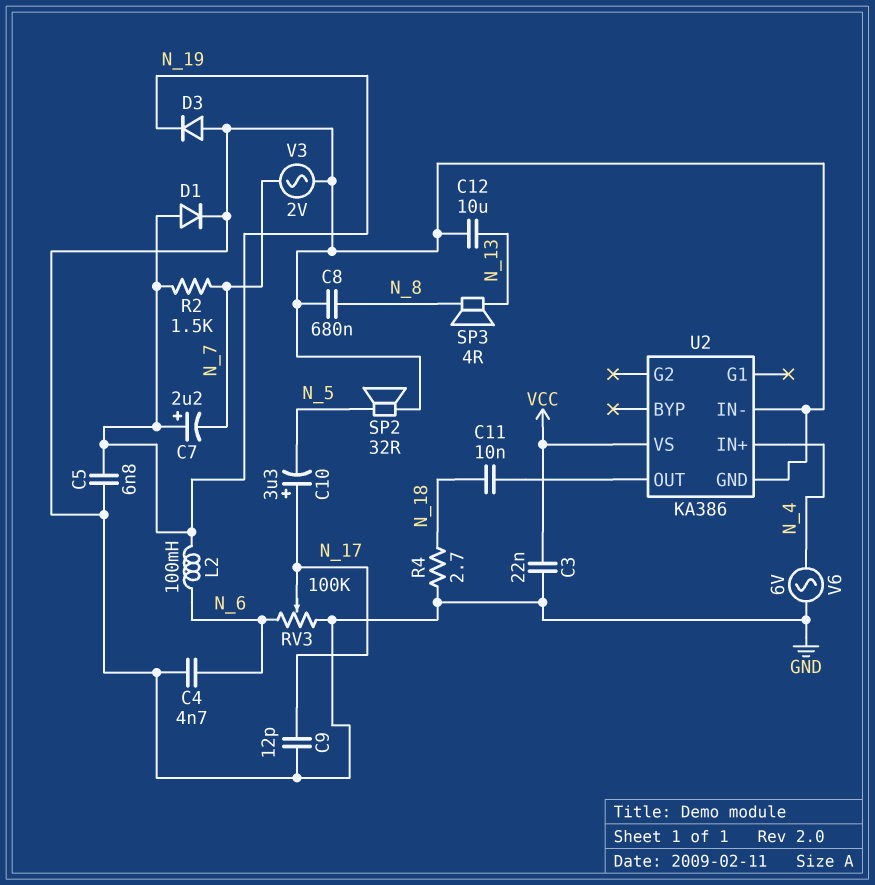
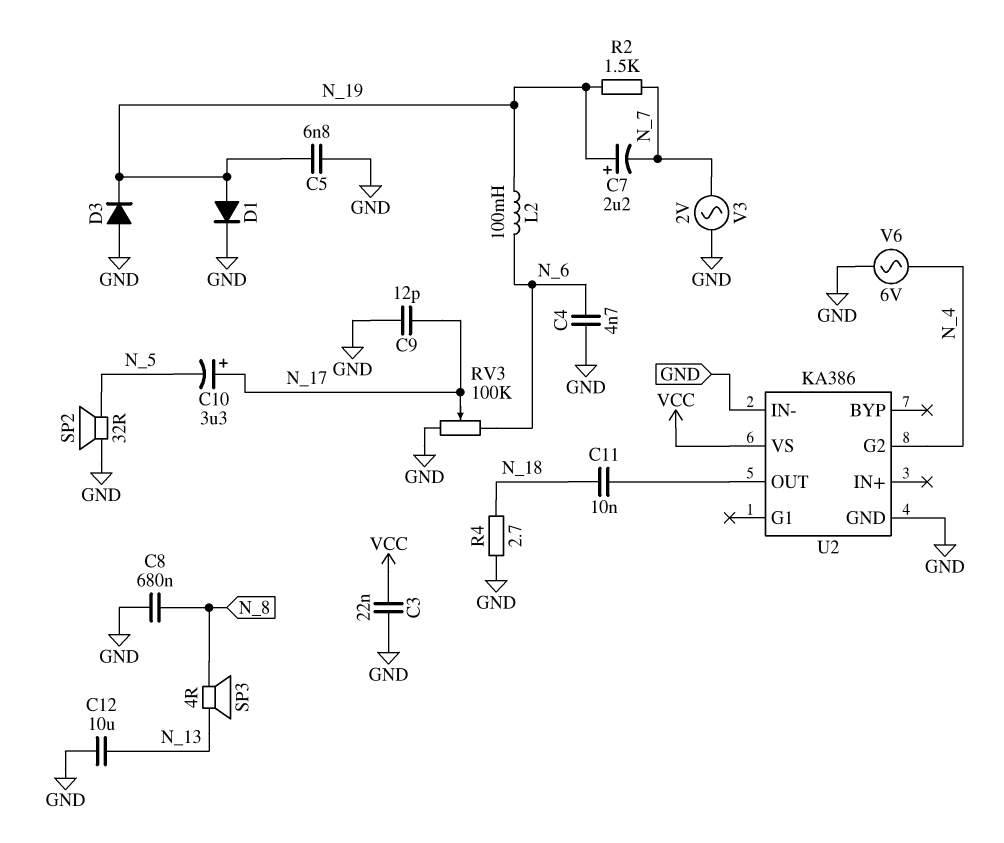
U2 pin G2: none -> N_4
U2 pin IN+: N_4 -> none

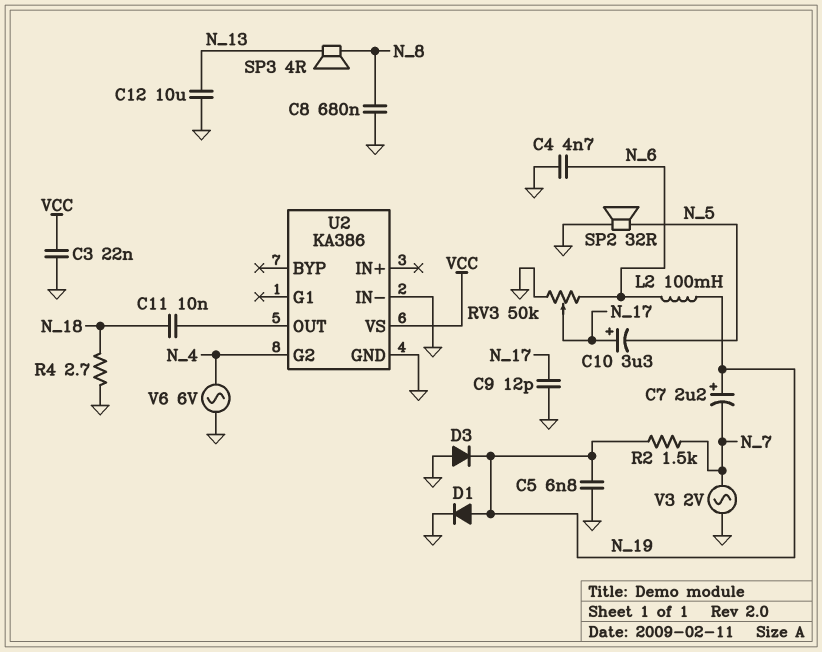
RV3: 100k (GND, N_6, wiper N_17) -> 50k (GND, N_6, wiper N_17)

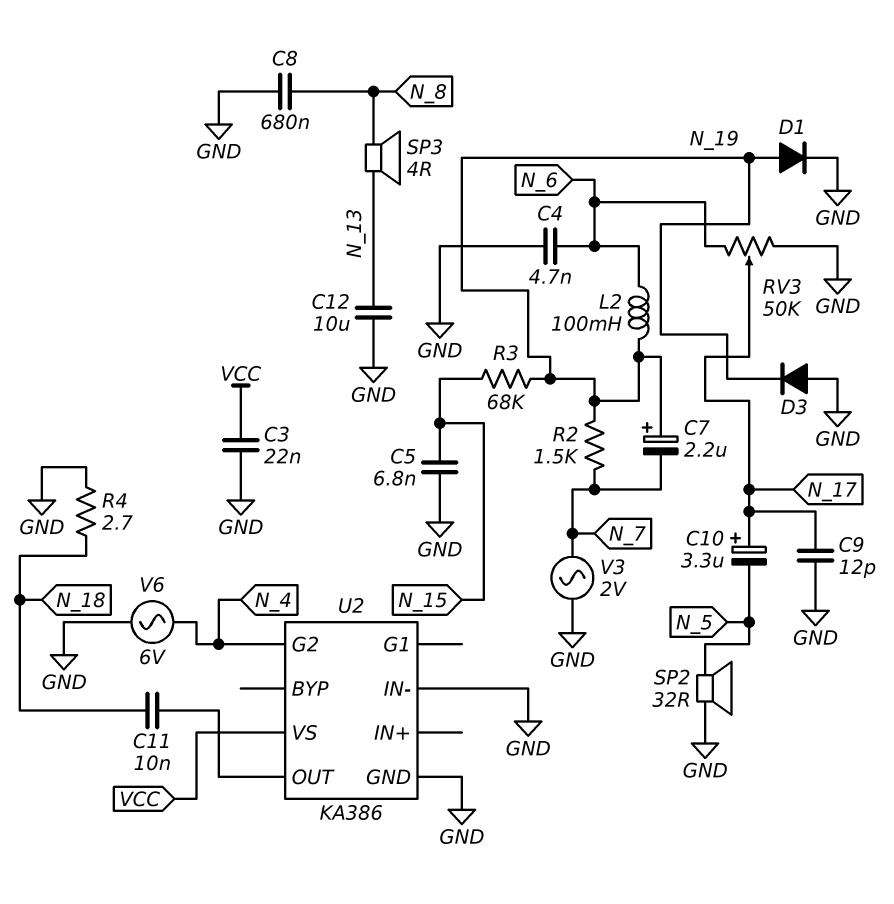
C5: 6.8nF (GND, N_19) -> 6.8nF (GND, N_15)
R3: none -> 68k (N_15, N_19)

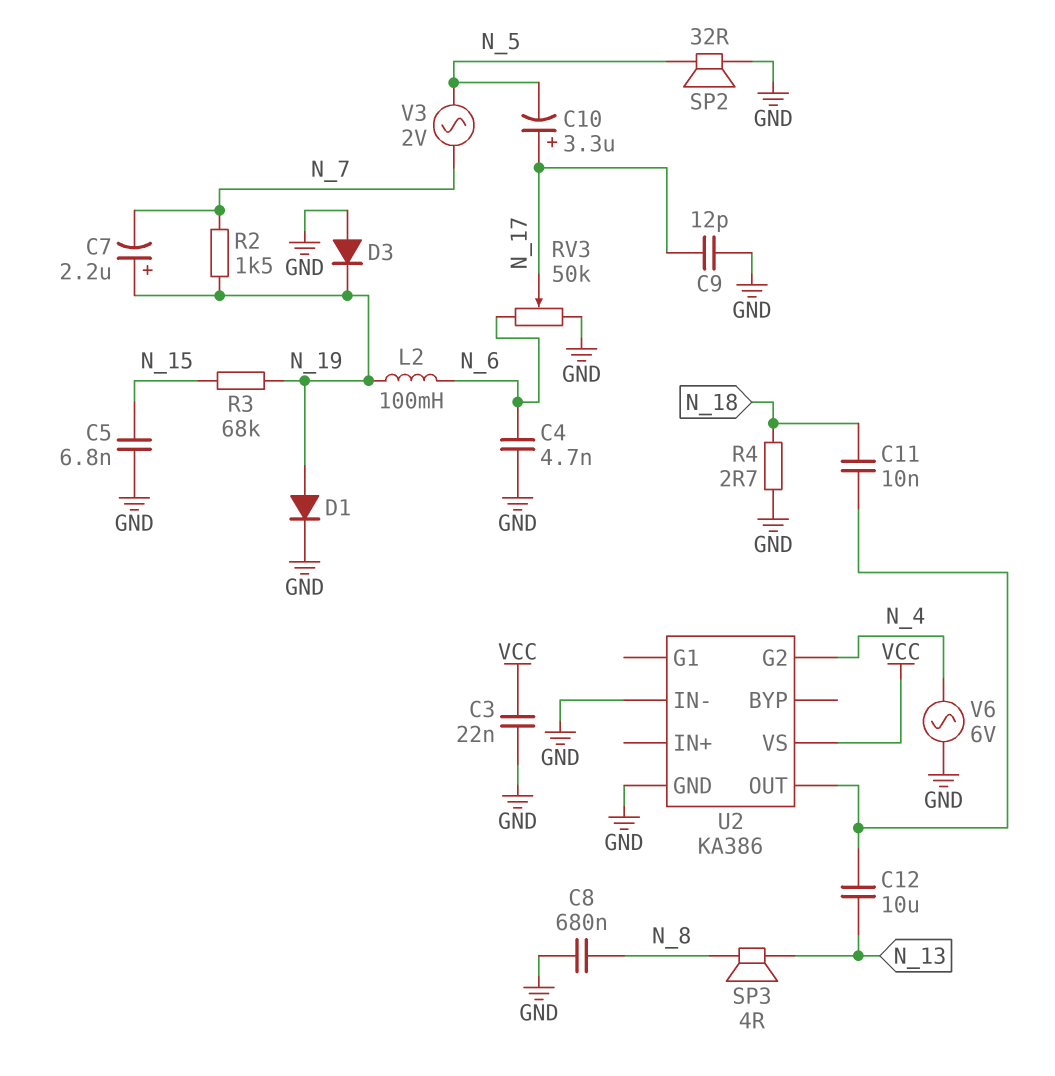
C12: 10uF (GND, N_13) -> 10uF (N_13, U2/OUT)
V3: AC 2V (GND, N_7) -> AC 2V (N_5, N_7)

